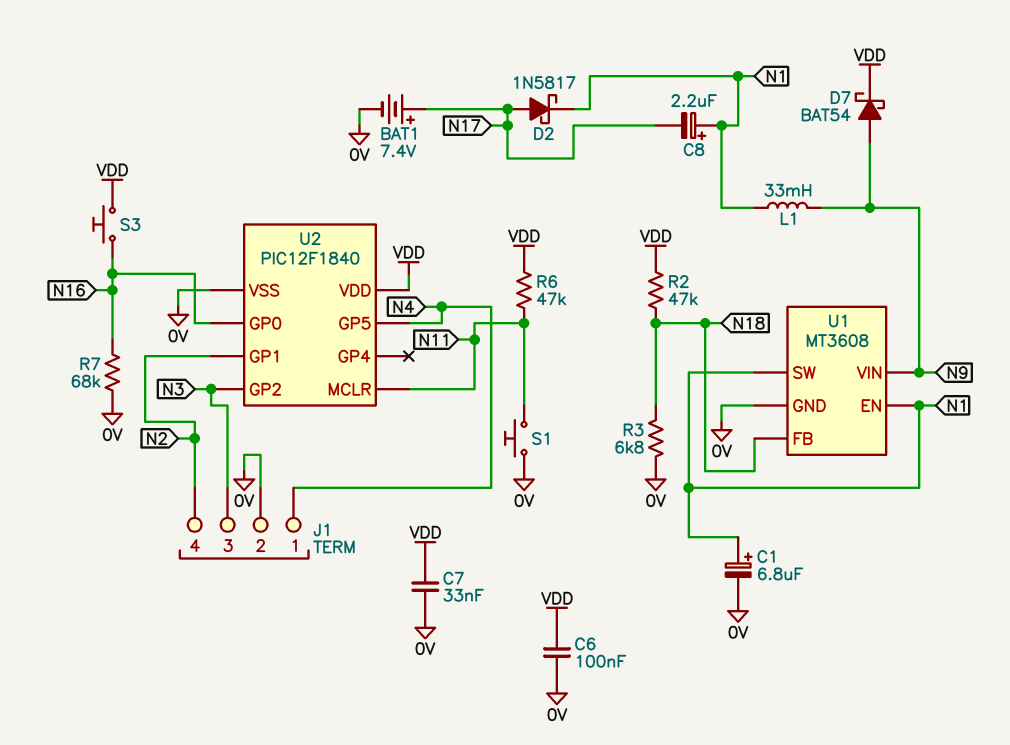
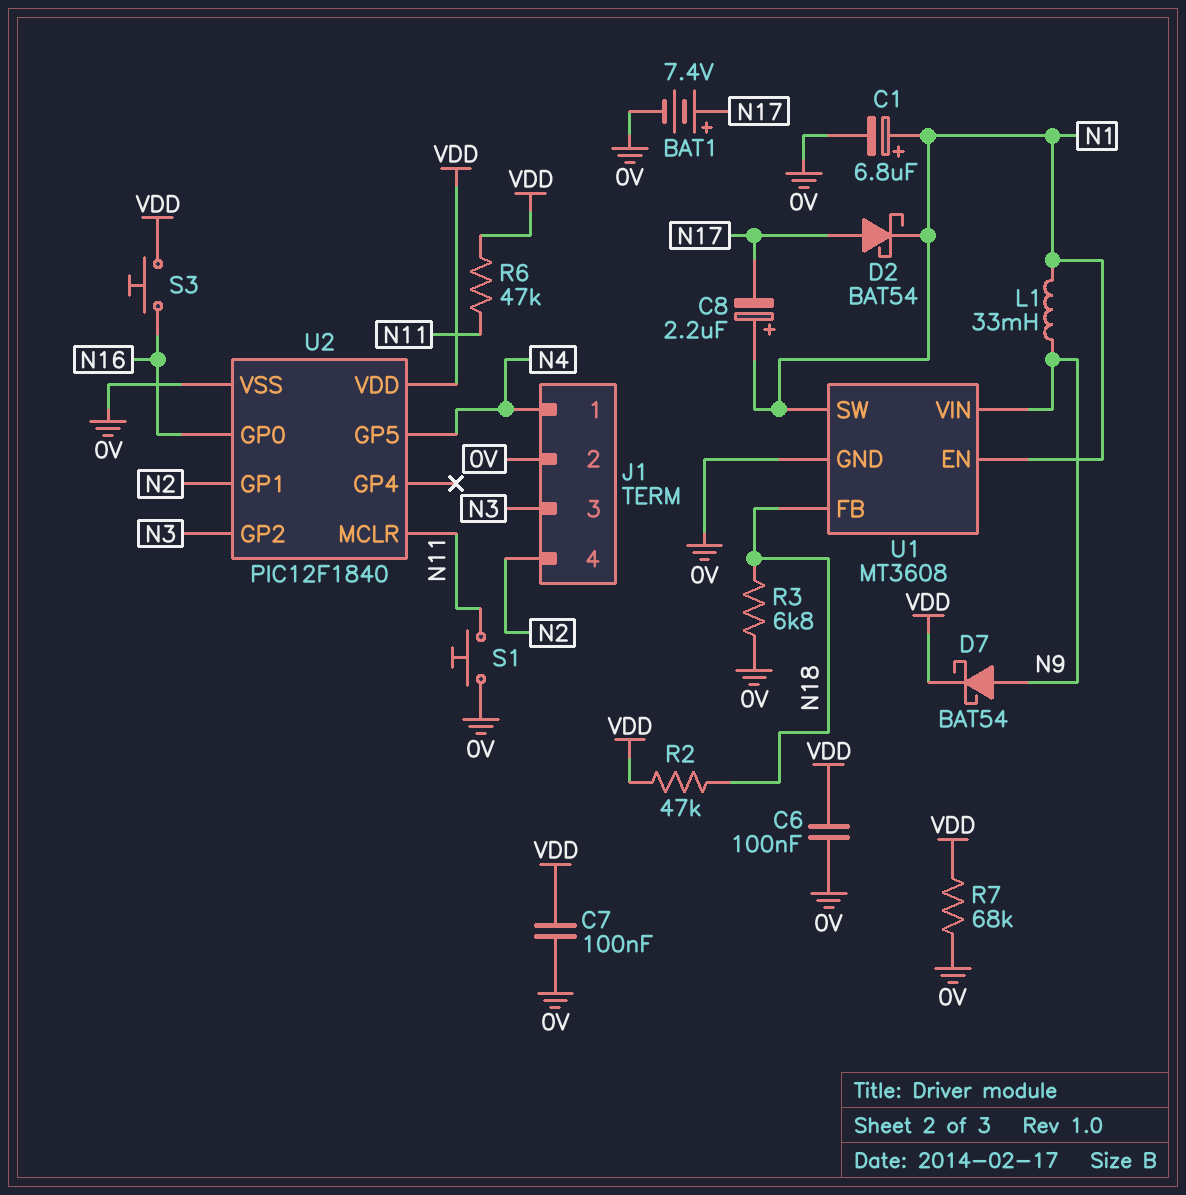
C7: 33nF (0V, VDD) -> 100nF (0V, VDD)
D2: schottky 1N5817 (A N17, K N1) -> schottky BAT54 (A N17, K N1)
R7: 68k (0V, N16) -> 68k (0V, VDD)

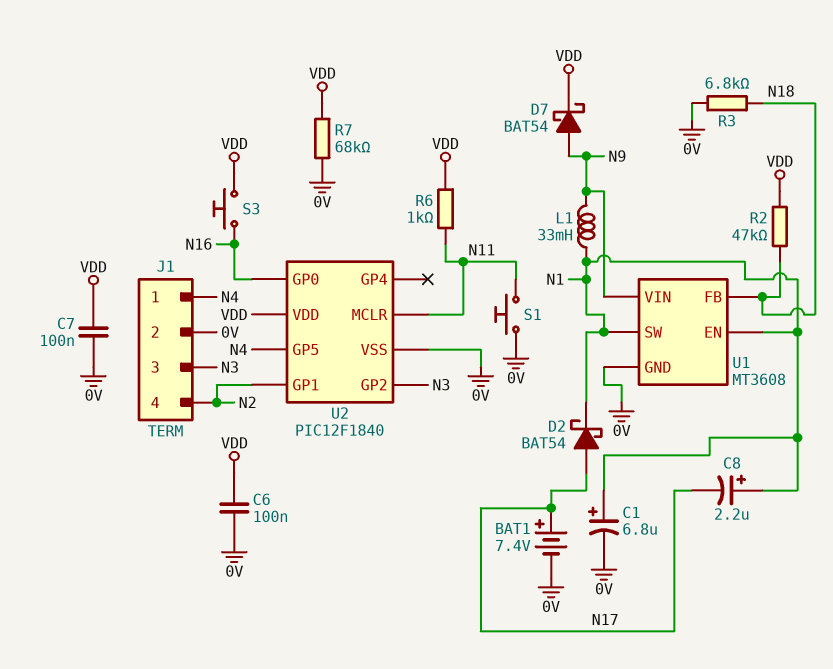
R6: 47k (N11, VDD) -> 1k (N11, VDD)

